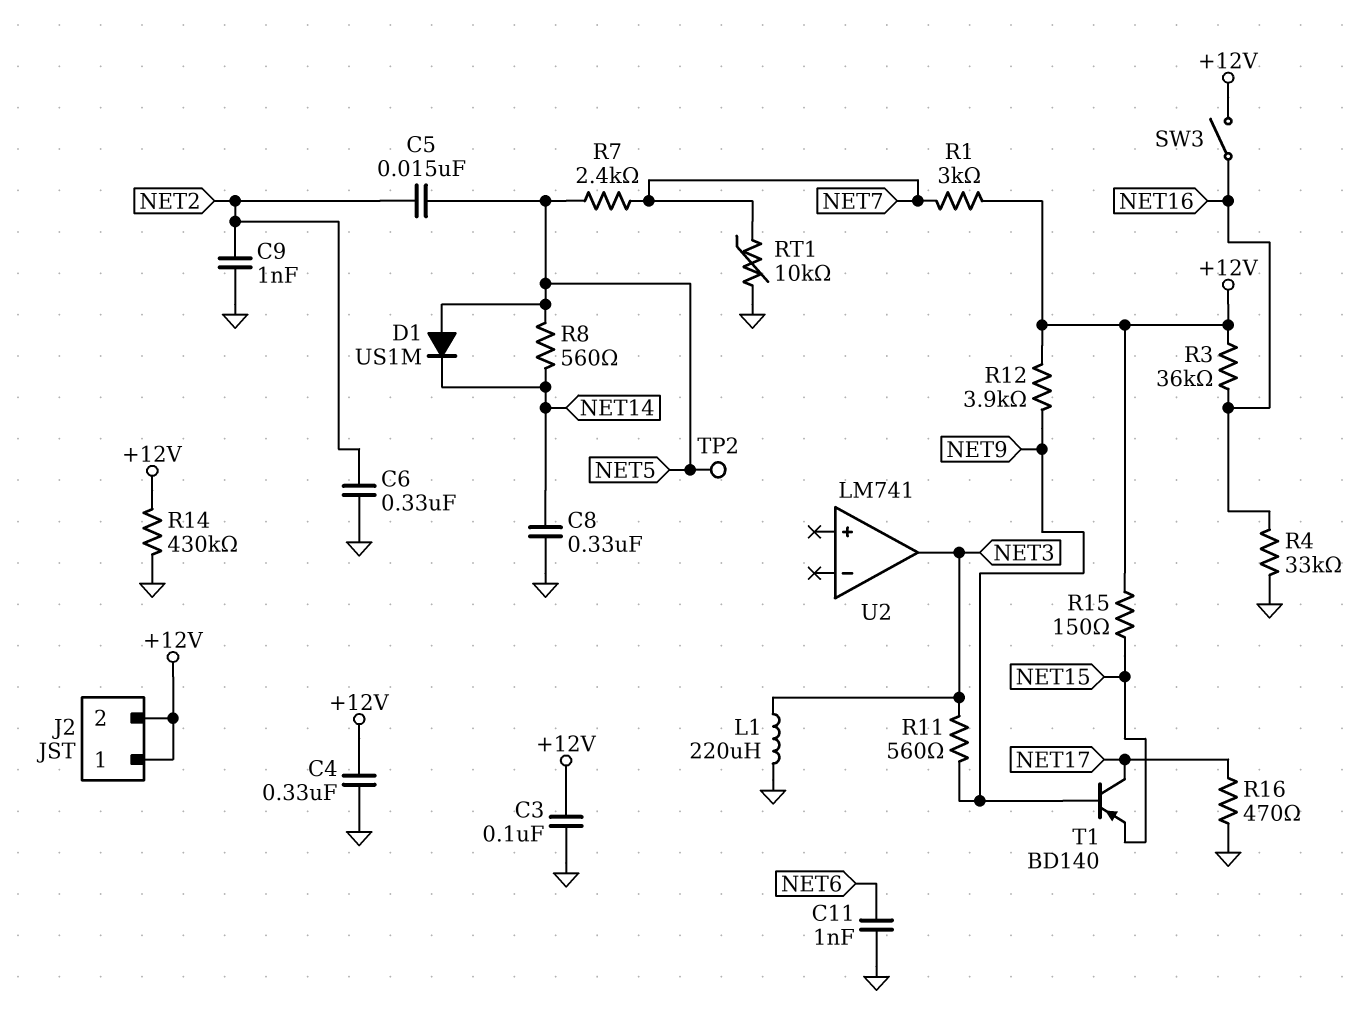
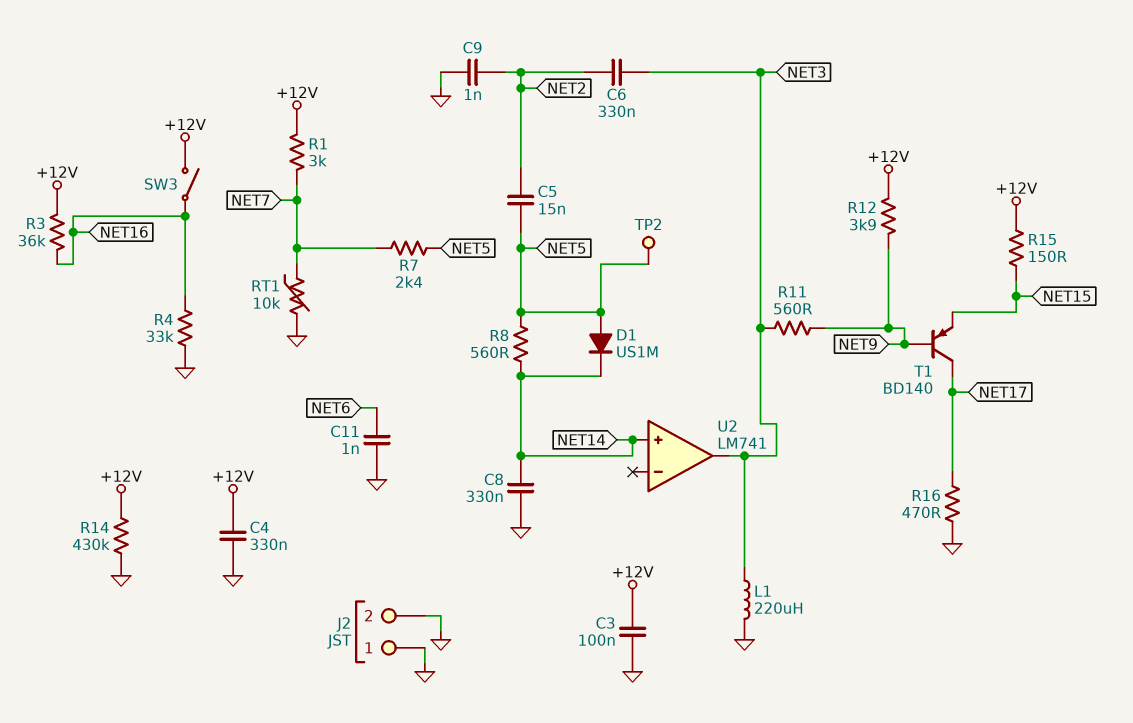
C6: 330nF (GND, NET2) -> 330nF (NET2, NET3)
J2 pin 1: +12V -> GND
J2 pin 2: +12V -> GND
U2 pin in+: none -> NET14

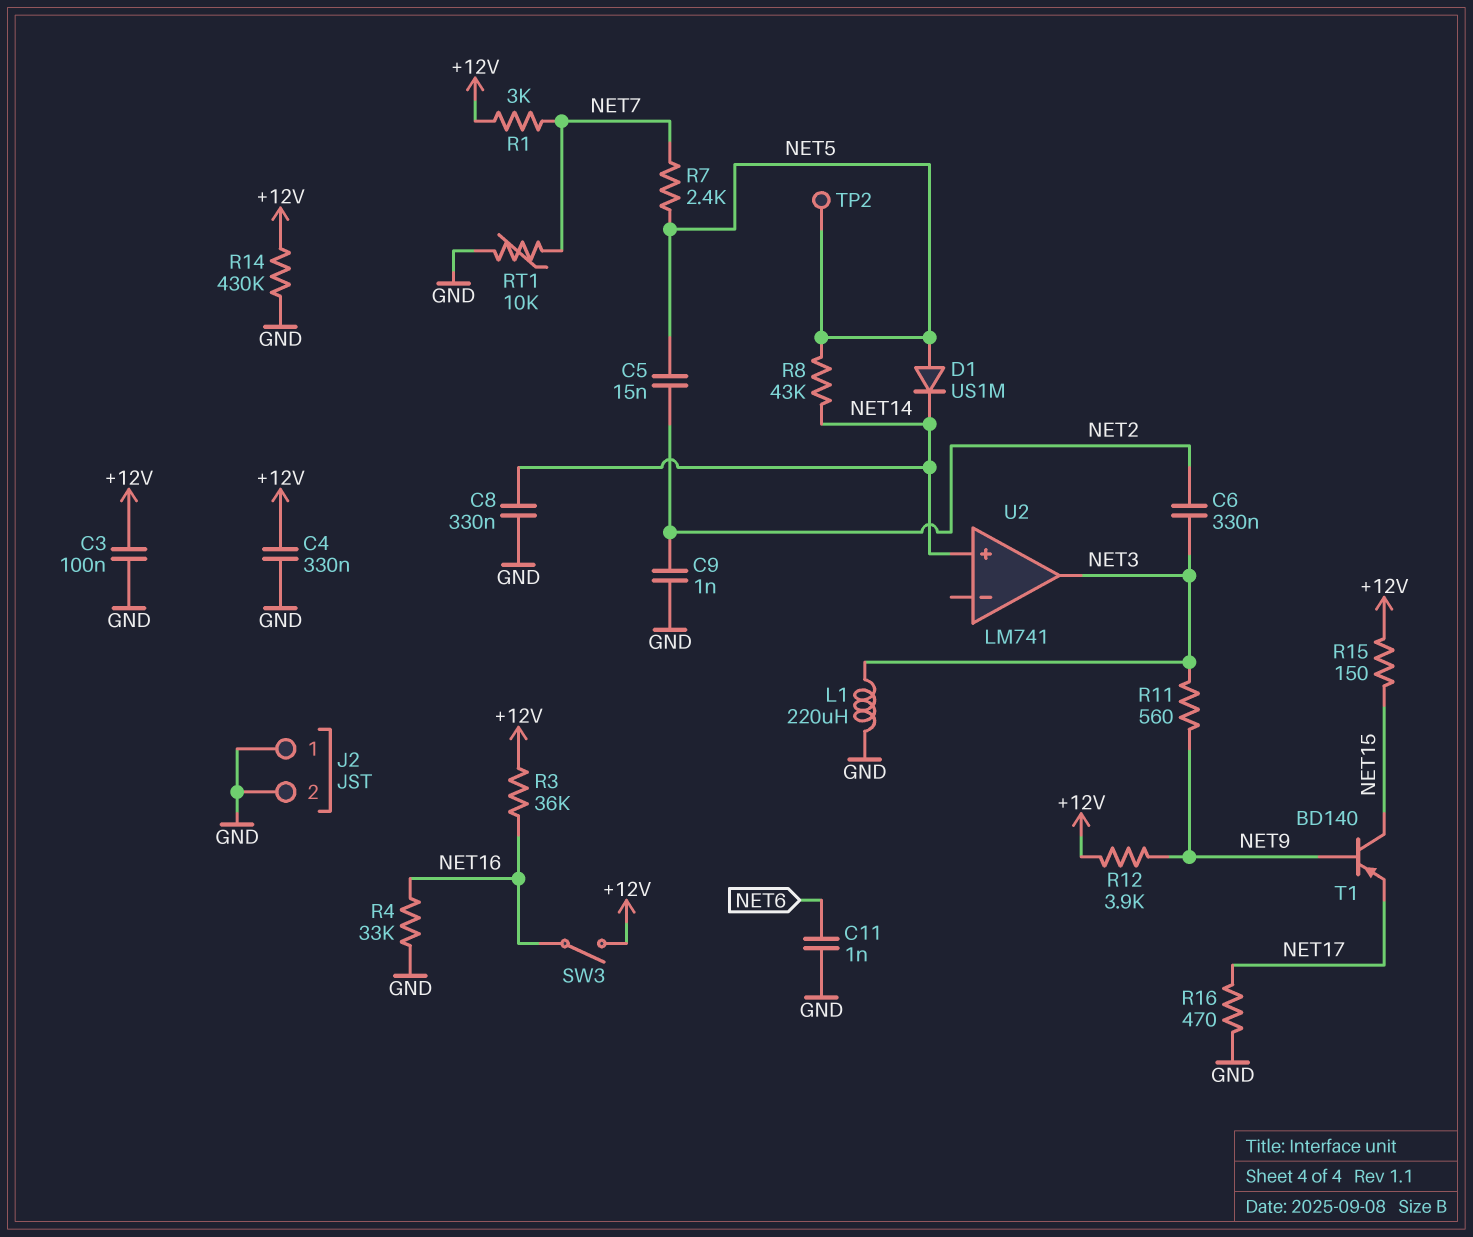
R8: 560 (NET5, NET14) -> 43k (NET5, NET14)
T1: PNP BD140 (B NET9, C NET17, E NET15) -> PNP BD140 (B NET9, C NET15, E NET17)

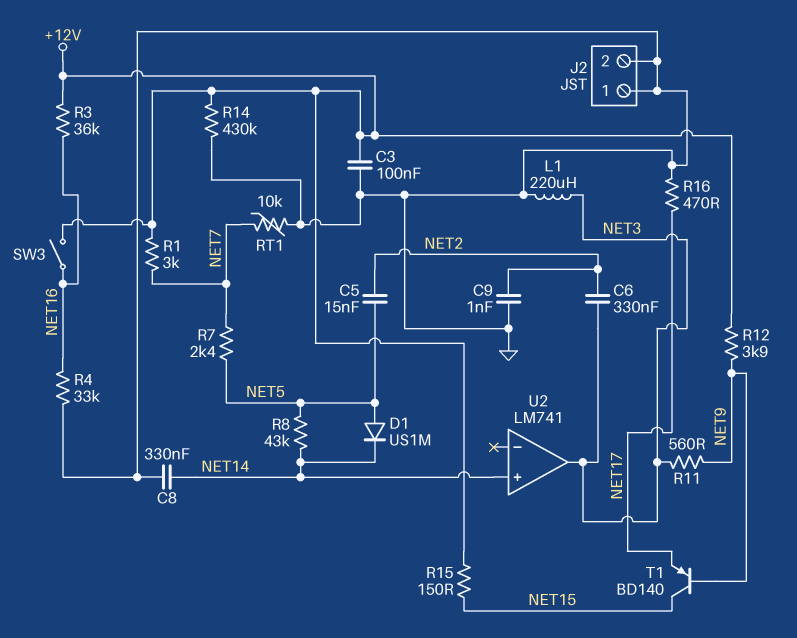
C4: 330nF (+12V, GND) -> none
C11: 1nF (GND, NET6) -> none
TP2: test point (NET5) -> none

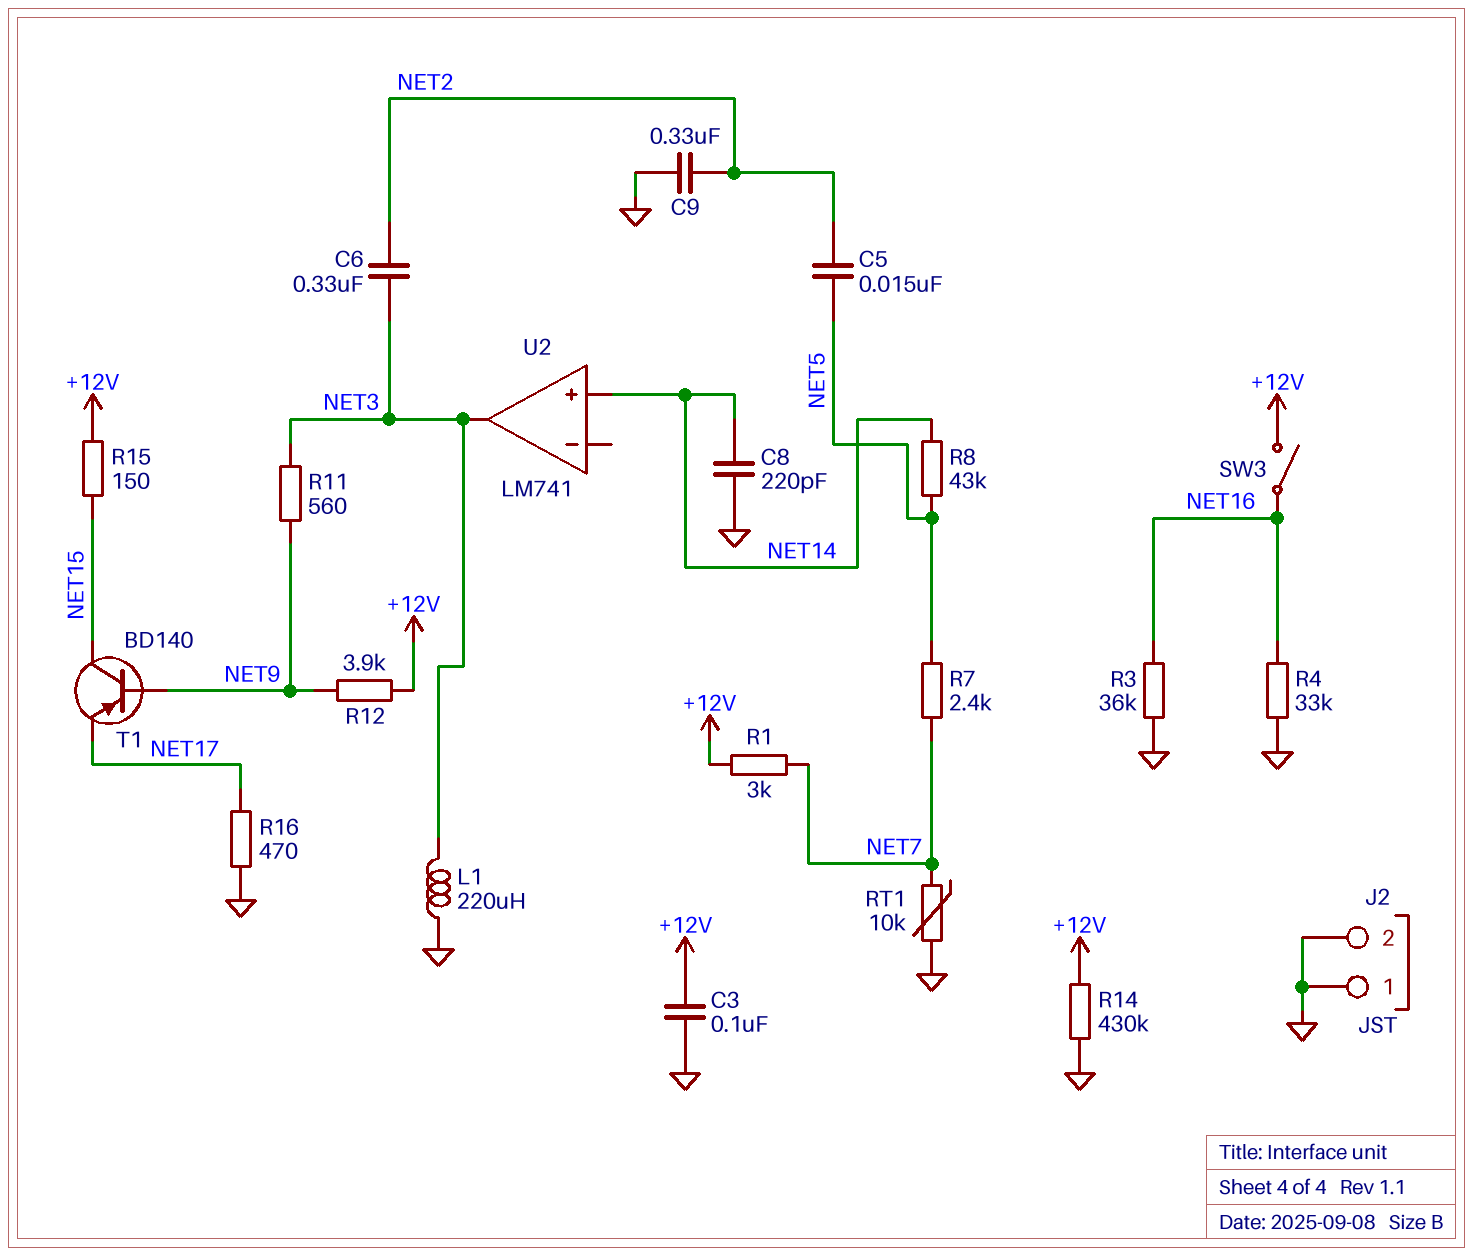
C8: 330nF (GND, NET14) -> 220pF (GND, NET14)
C9: 1nF (GND, NET2) -> 330nF (GND, NET2)
D1: diode US1M (A NET5, K NET14) -> none
R3: 36k (+12V, NET16) -> 36k (GND, NET16)

